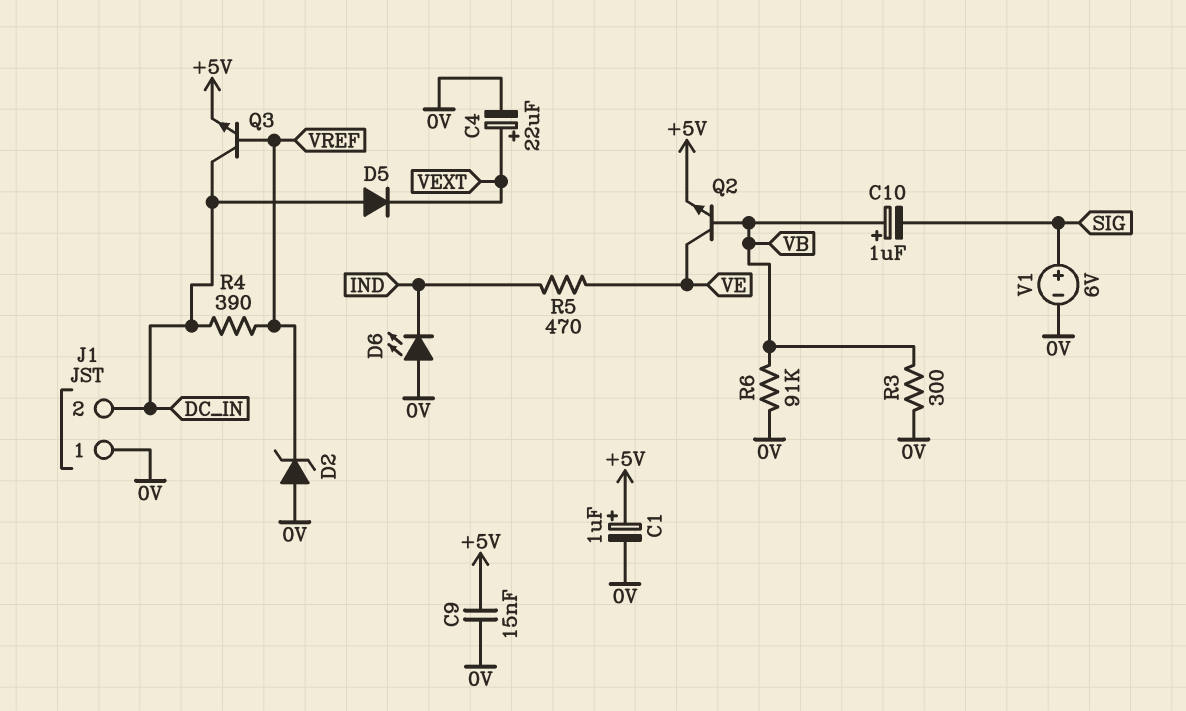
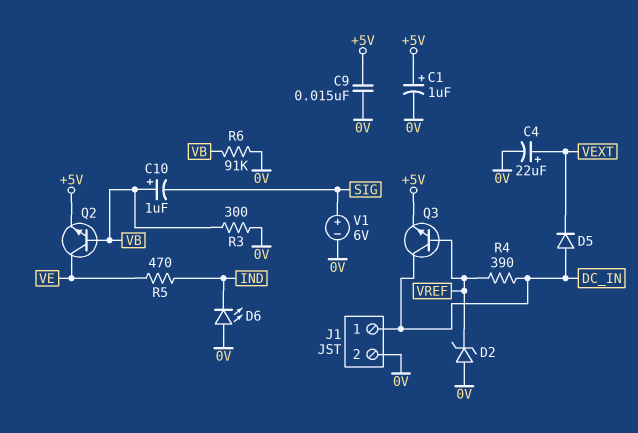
J1 pin 1: 0V -> DC_IN
J1 pin 2: DC_IN -> 0V

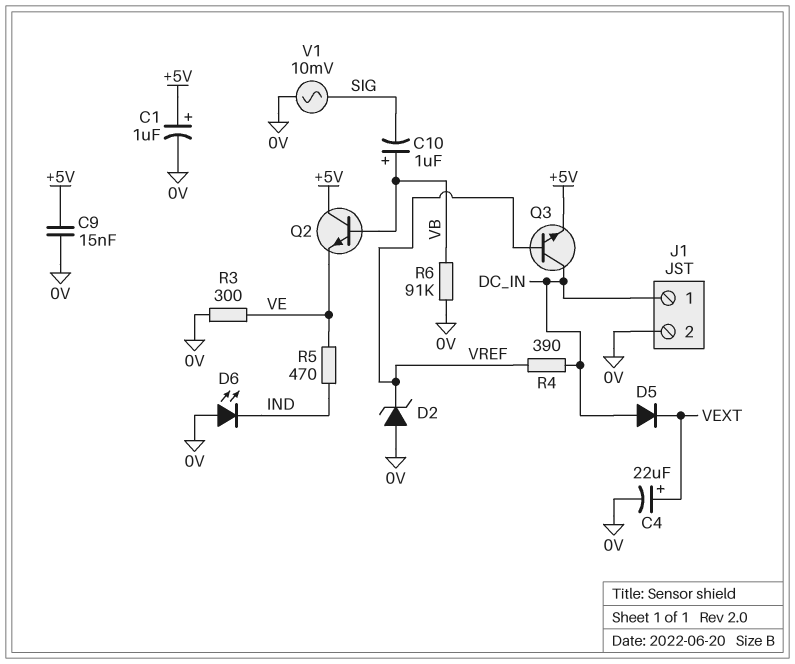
Q2: NPN (B VB, C VE, E +5V) -> NPN (B VB, C +5V, E VE)
R3: 300 (0V, VB) -> 300 (0V, VE)
V1: 6V (plus SIG, minus 0V) -> AC 10mV (0V, SIG)

